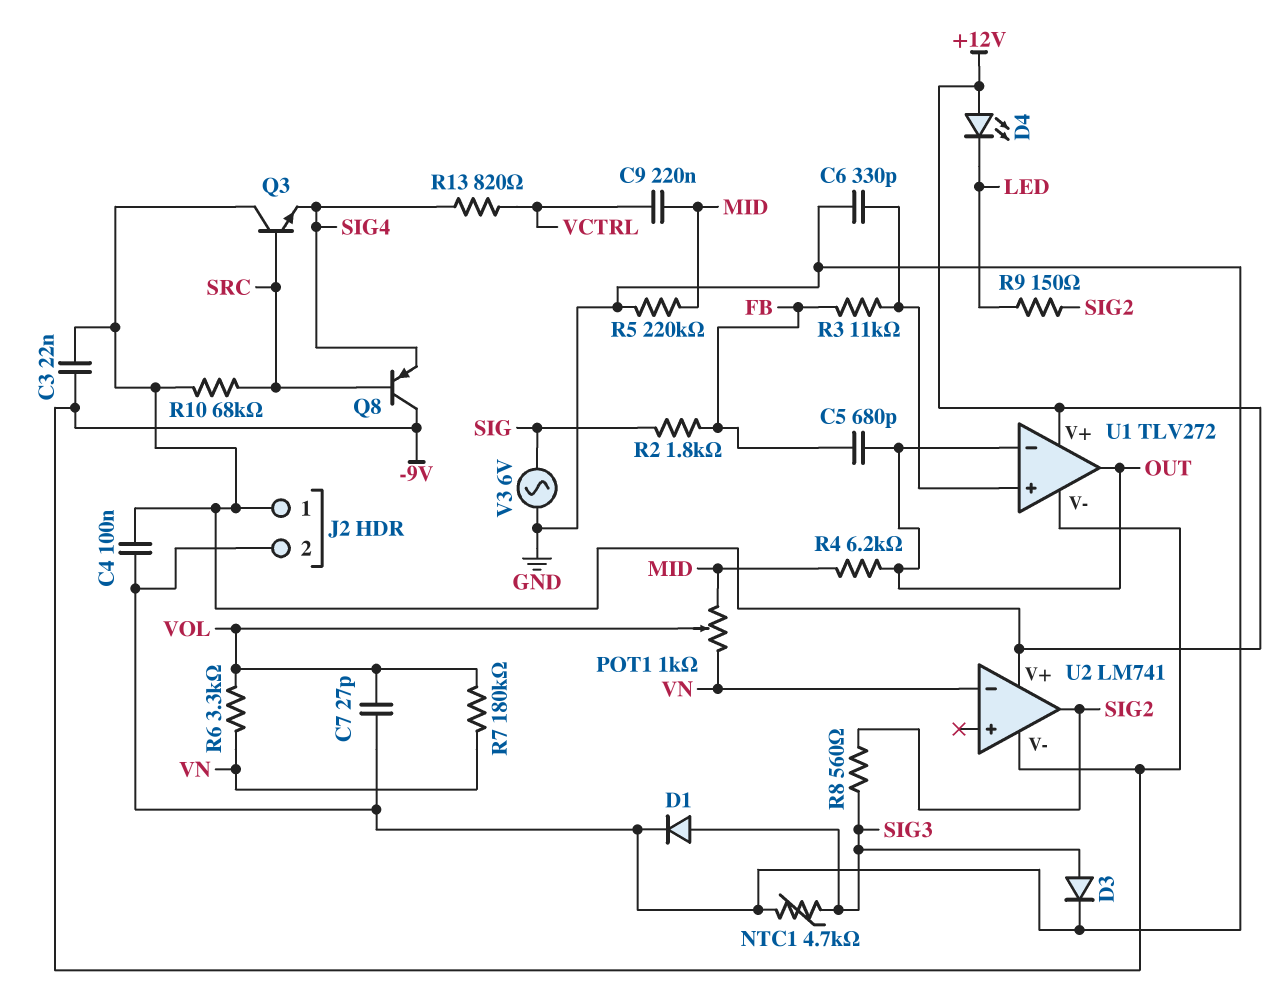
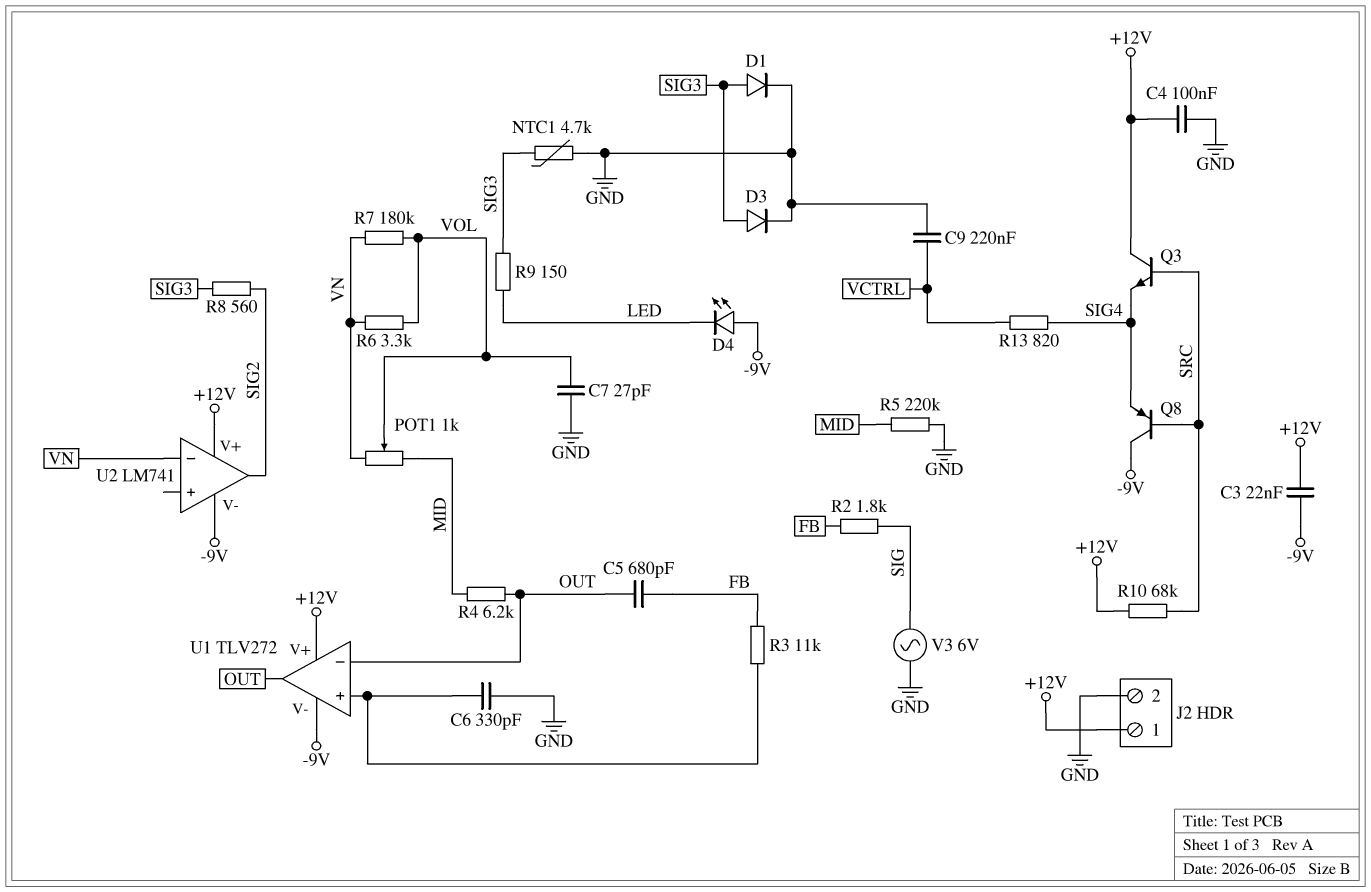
C9: 220nF (MID, VCTRL) -> 220nF (GND, VCTRL)
D4: LED (A +12V, K LED) -> LED (A -9V, K LED)
R9: 150 (LED, SIG2) -> 150 (LED, SIG3)

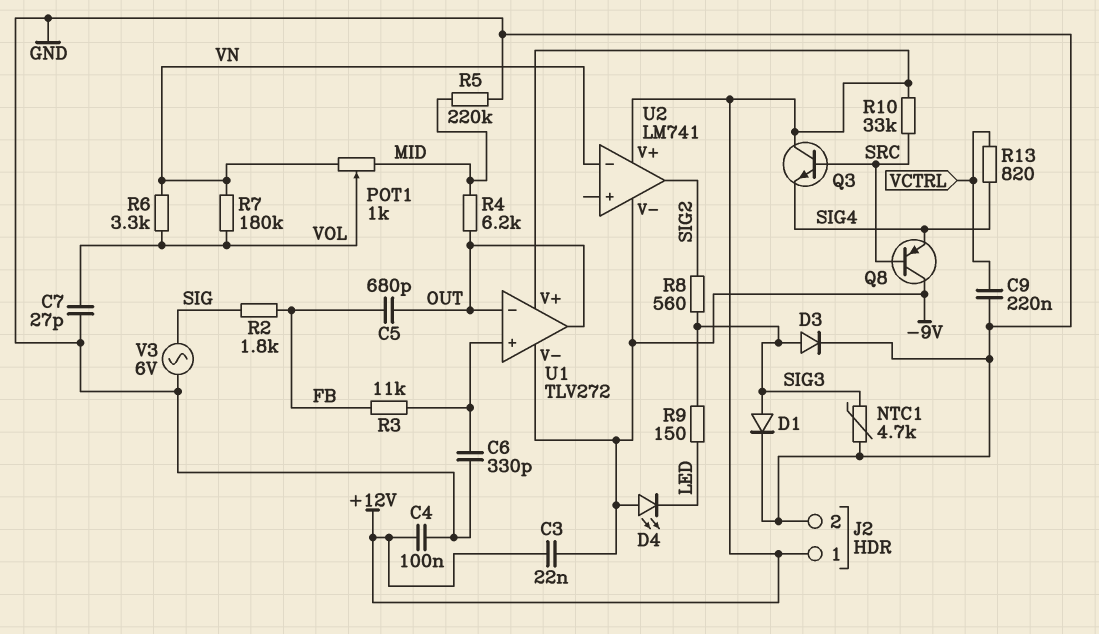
R10: 68k (+12V, SRC) -> 33k (+12V, SRC)

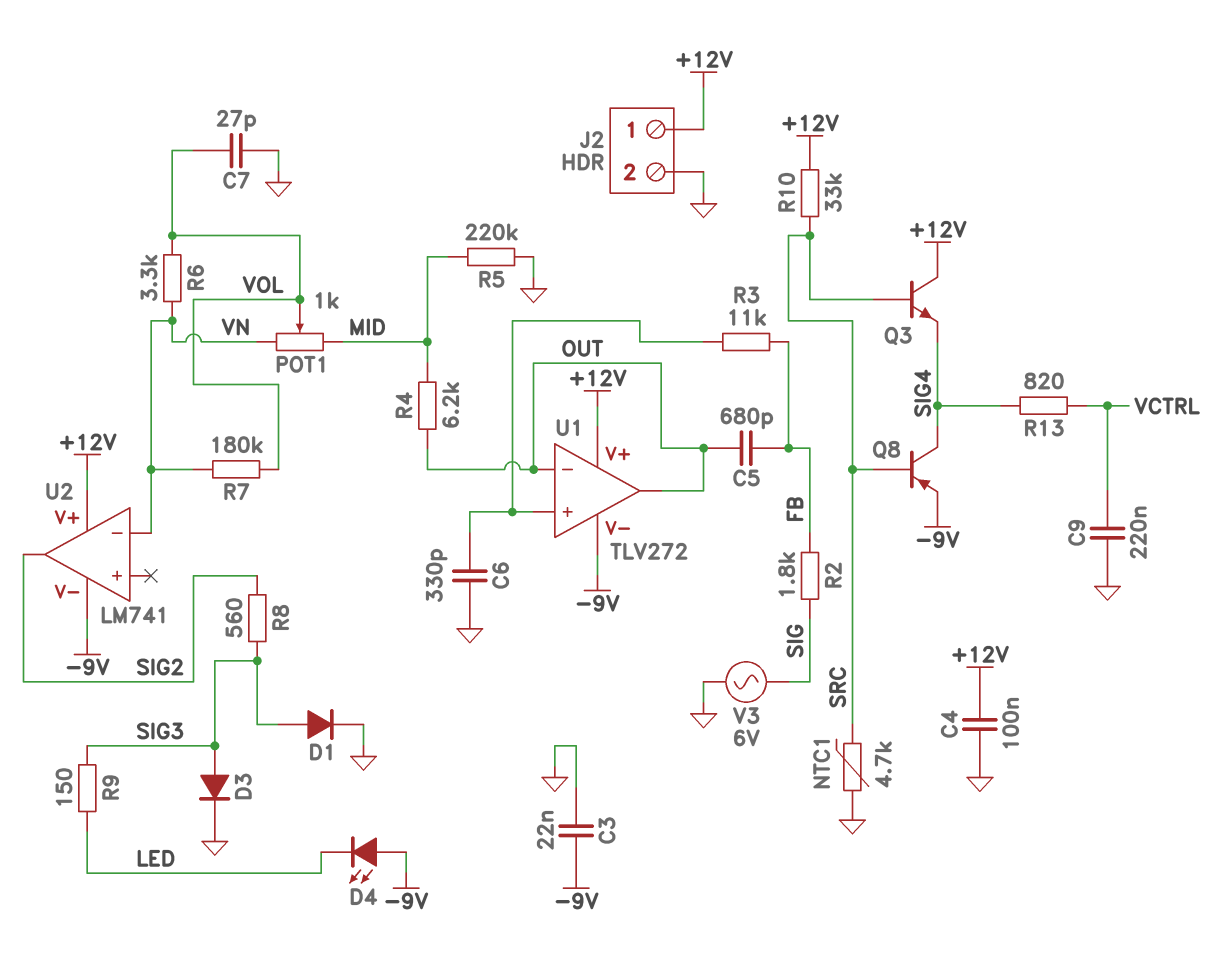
C3: 22nF (+12V, -9V) -> 22nF (-9V, GND)
NTC1: 4.7k (GND, SIG3) -> 4.7k (GND, SRC)
Q8: PNP (B SRC, C -9V, E SIG4) -> PNP (B SRC, C SIG4, E -9V)

